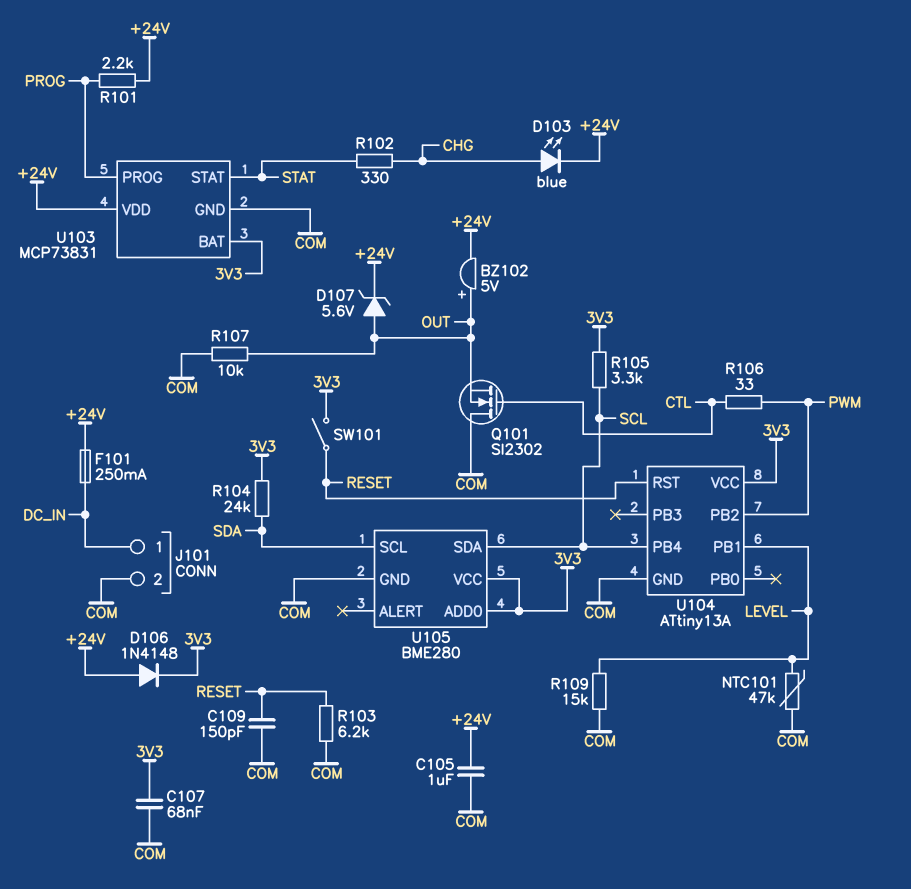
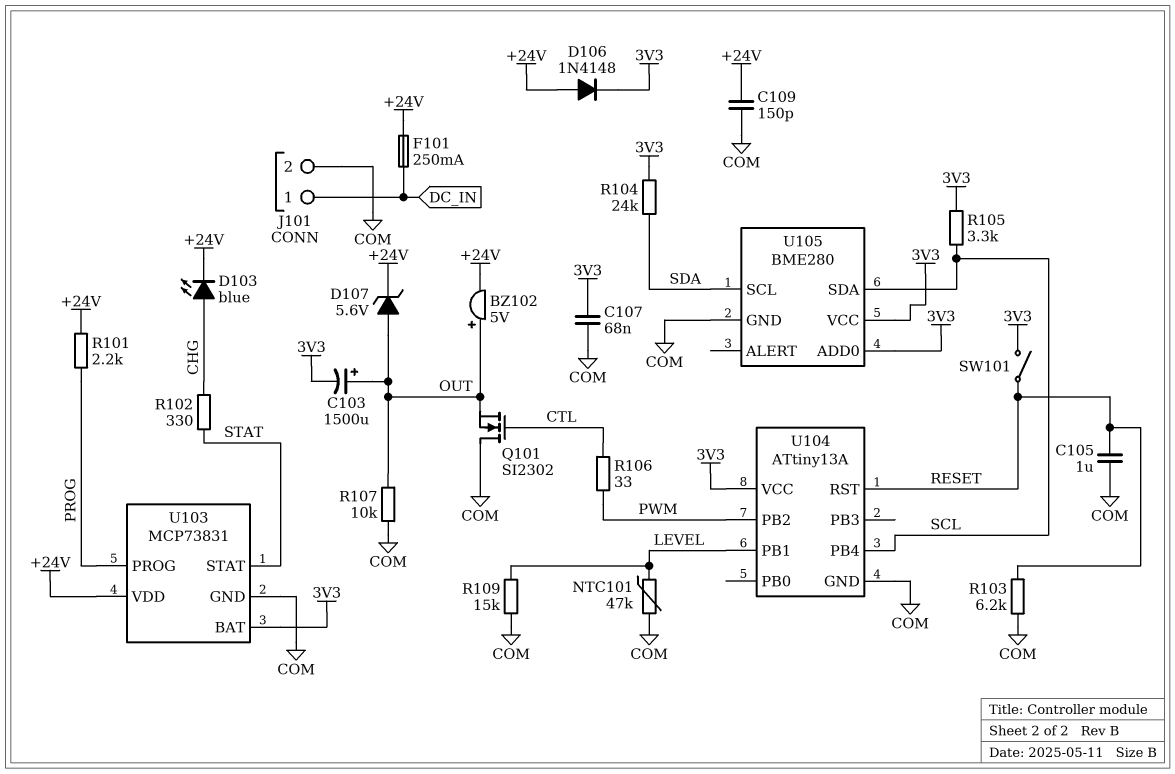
C103: none -> 1500uF (plus OUT, minus 3V3)
C105: 1uF (+24V, COM) -> 1uF (COM, RESET)
C109: 150pF (COM, RESET) -> 150pF (+24V, COM)

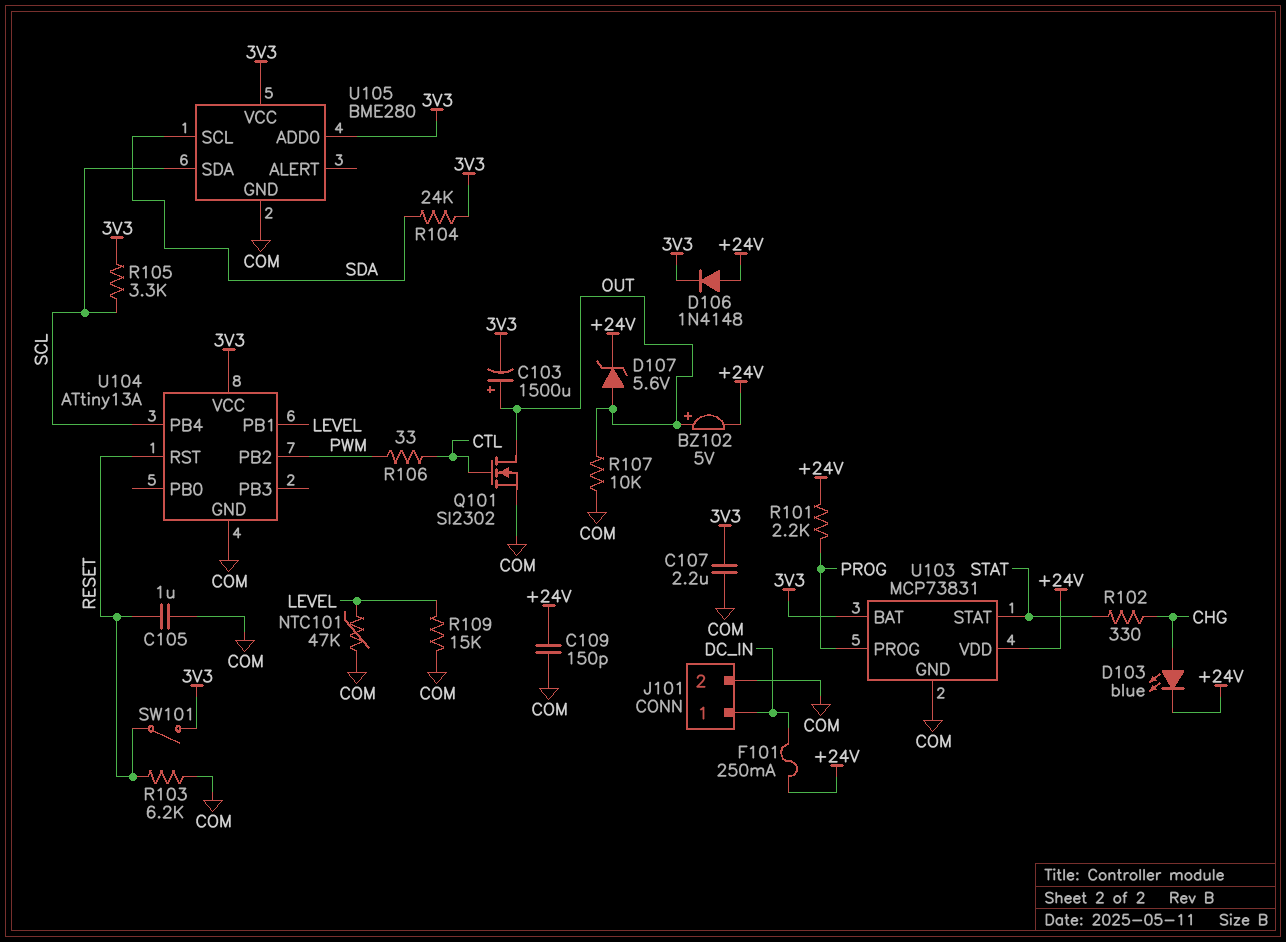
C107: 68nF (3V3, COM) -> 2.2uF (3V3, COM)
Q101: NMOS SI2302 (G CTL, D COM, S OUT) -> NMOS SI2302 (G CTL, D OUT, S COM)

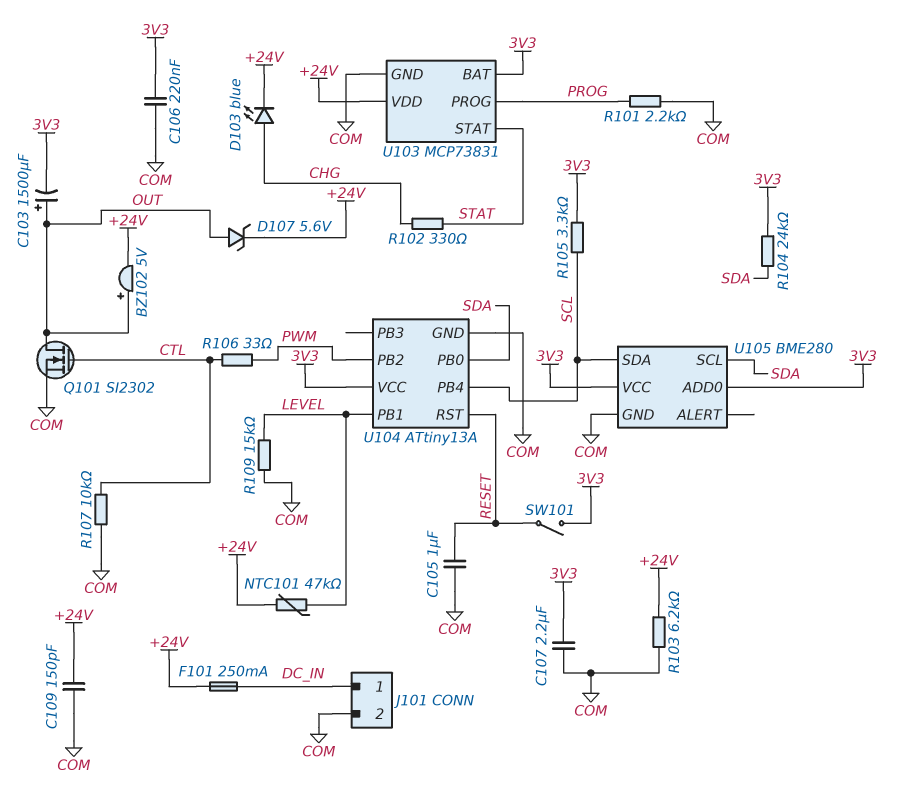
C106: none -> 220nF (3V3, COM)
D106: diode 1N4148 (A +24V, K 3V3) -> none
NTC101: 47k (COM, LEVEL) -> 47k (+24V, LEVEL)
R101: 2.2k (+24V, PROG) -> 2.2k (COM, PROG)
R103: 6.2k (COM, RESET) -> 6.2k (+24V, COM)
R107: 10k (COM, OUT) -> 10k (COM, CTL)
U104 pin PB0: none -> SDA

